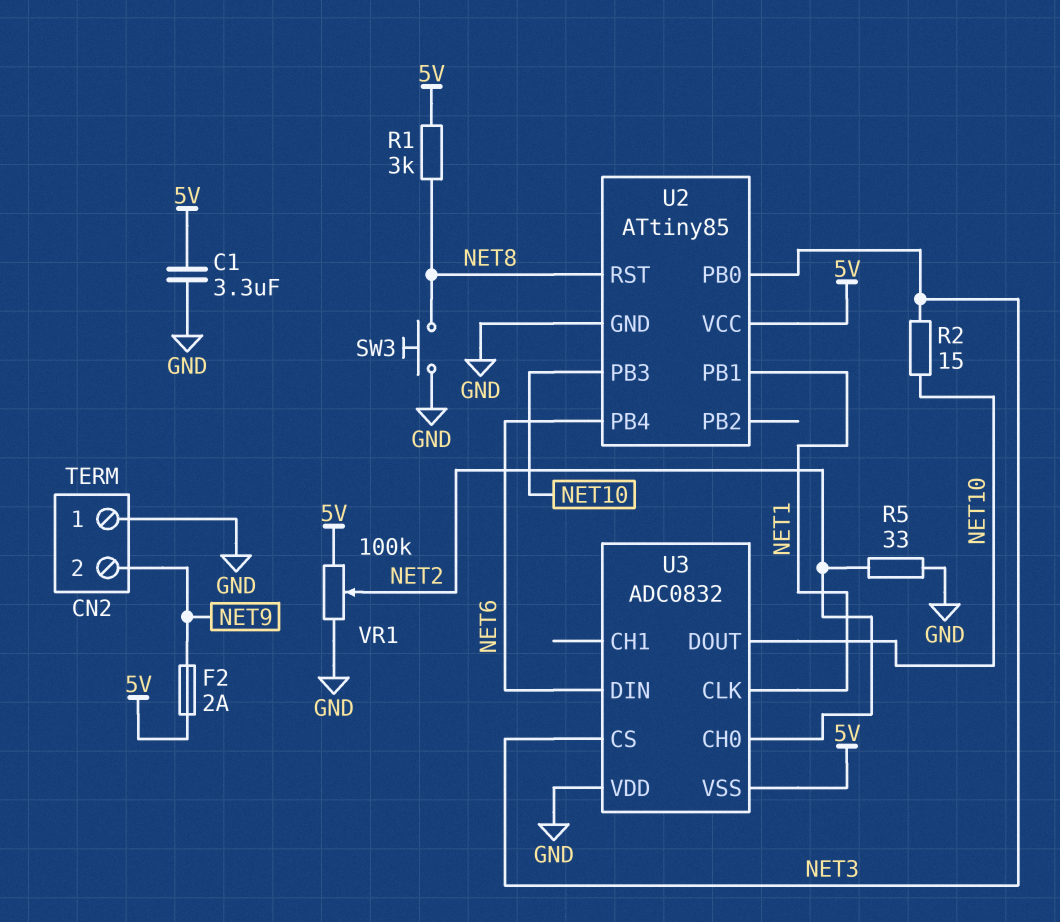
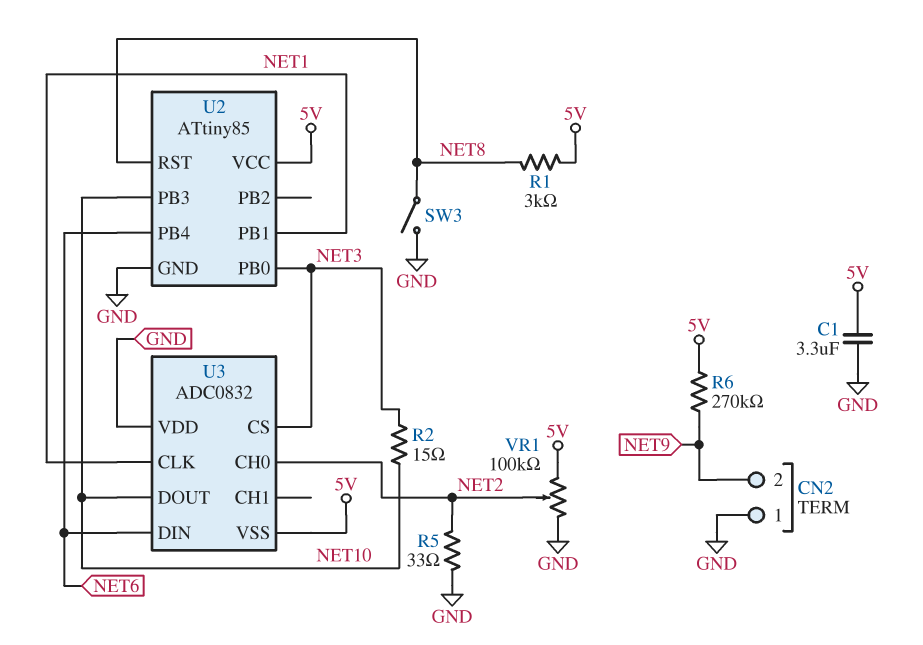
F2: 2A (5V, NET9) -> none
R6: none -> 270k (5V, NET9)
SW3: button (GND, NET8) -> switch (GND, NET8)

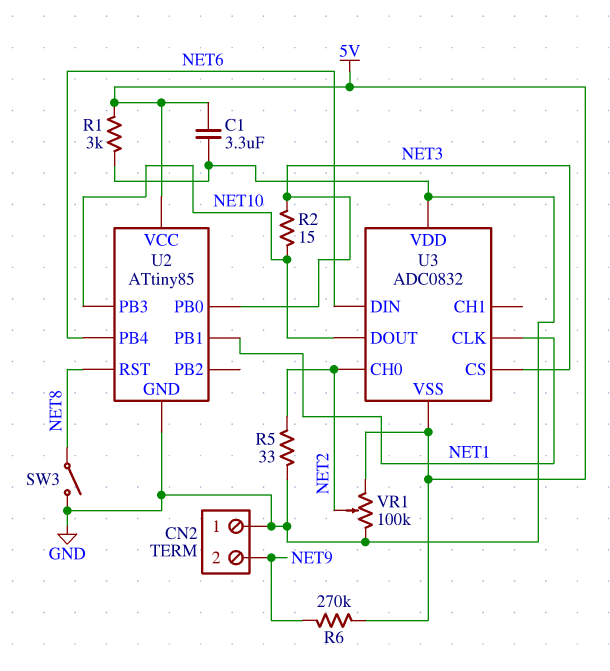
R1: 3k (5V, NET8) -> 3k (5V, GND)

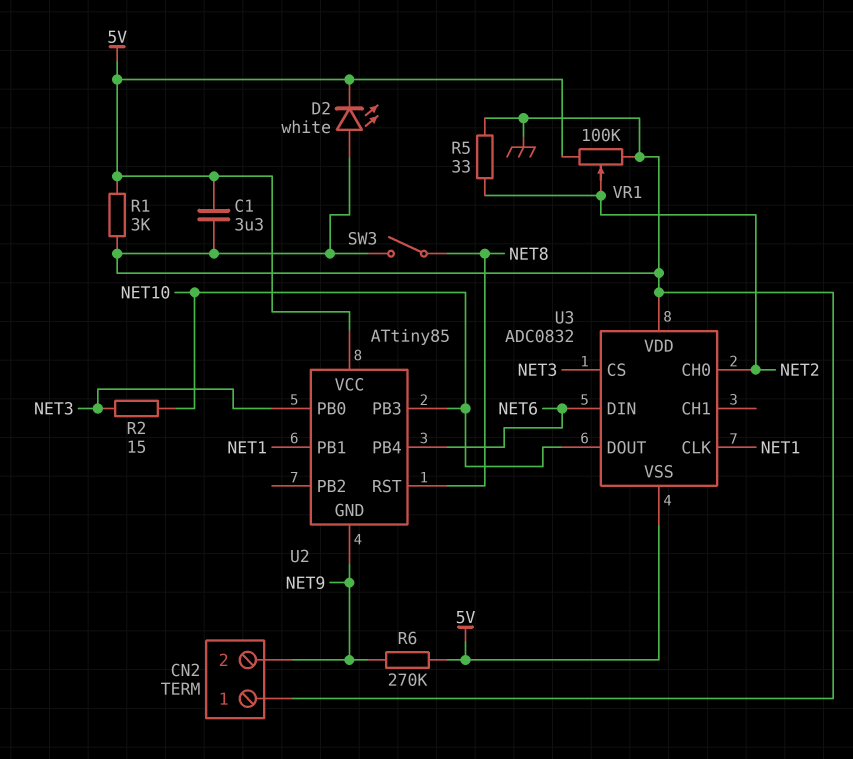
D2: none -> LED white (A GND, K 5V)
U2 pin GND: GND -> NET9

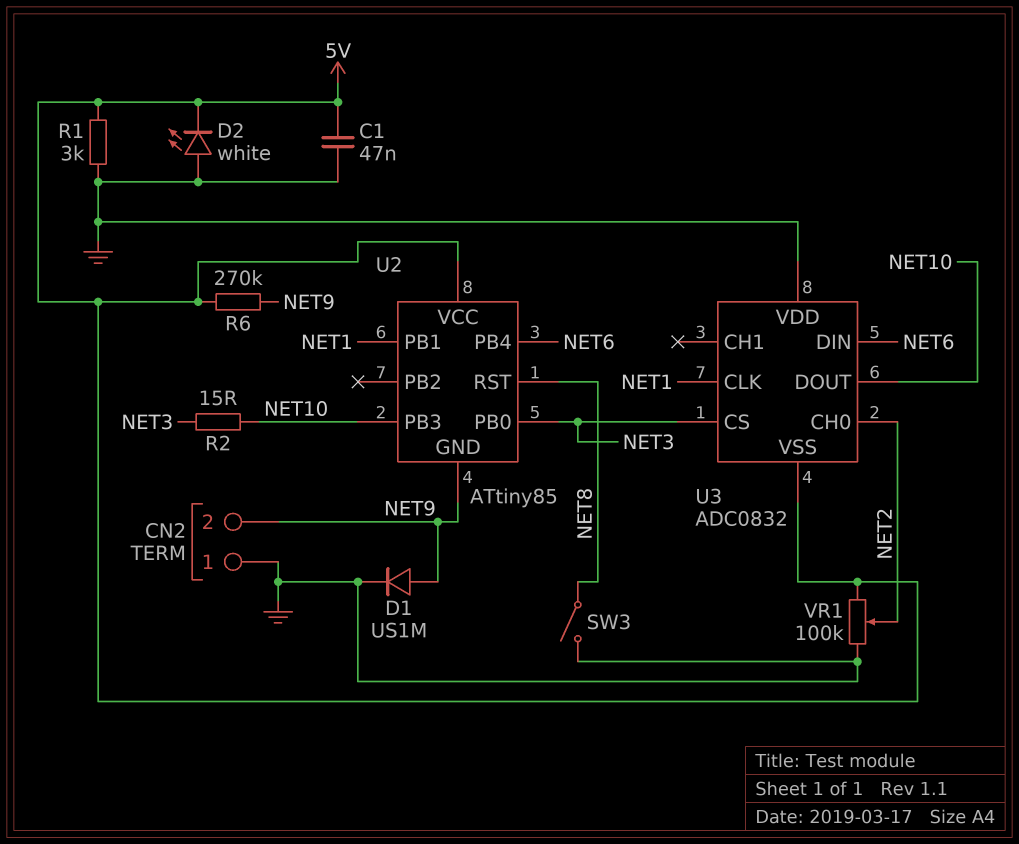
C1: 3.3uF (5V, GND) -> 47nF (5V, GND)
D1: none -> diode US1M (A NET9, K GND)
R5: 33 (GND, NET2) -> none

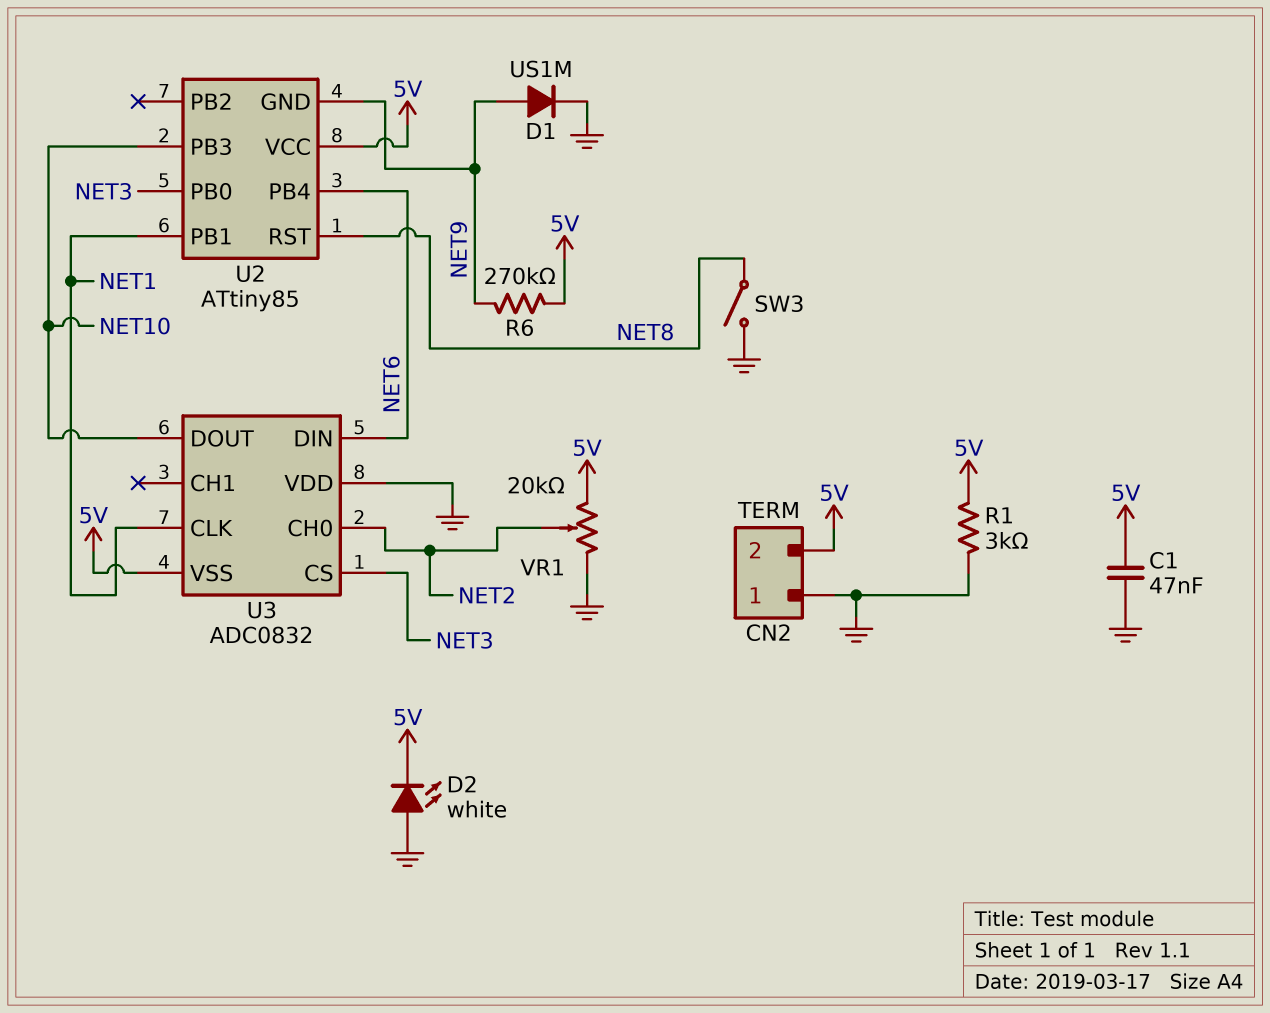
CN2 pin 2: NET9 -> 5V
R2: 15 (NET3, NET10) -> none
VR1: 100k (5V, GND, wiper NET2) -> 20k (5V, GND, wiper NET2)

